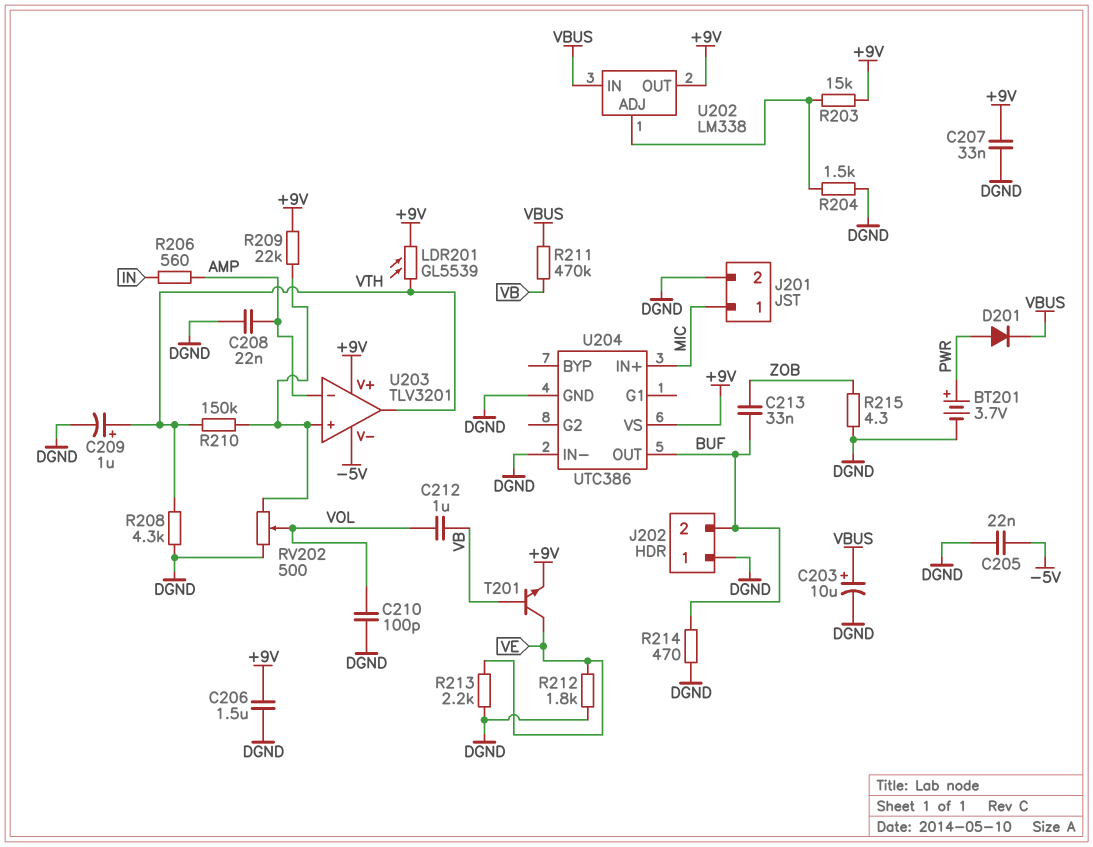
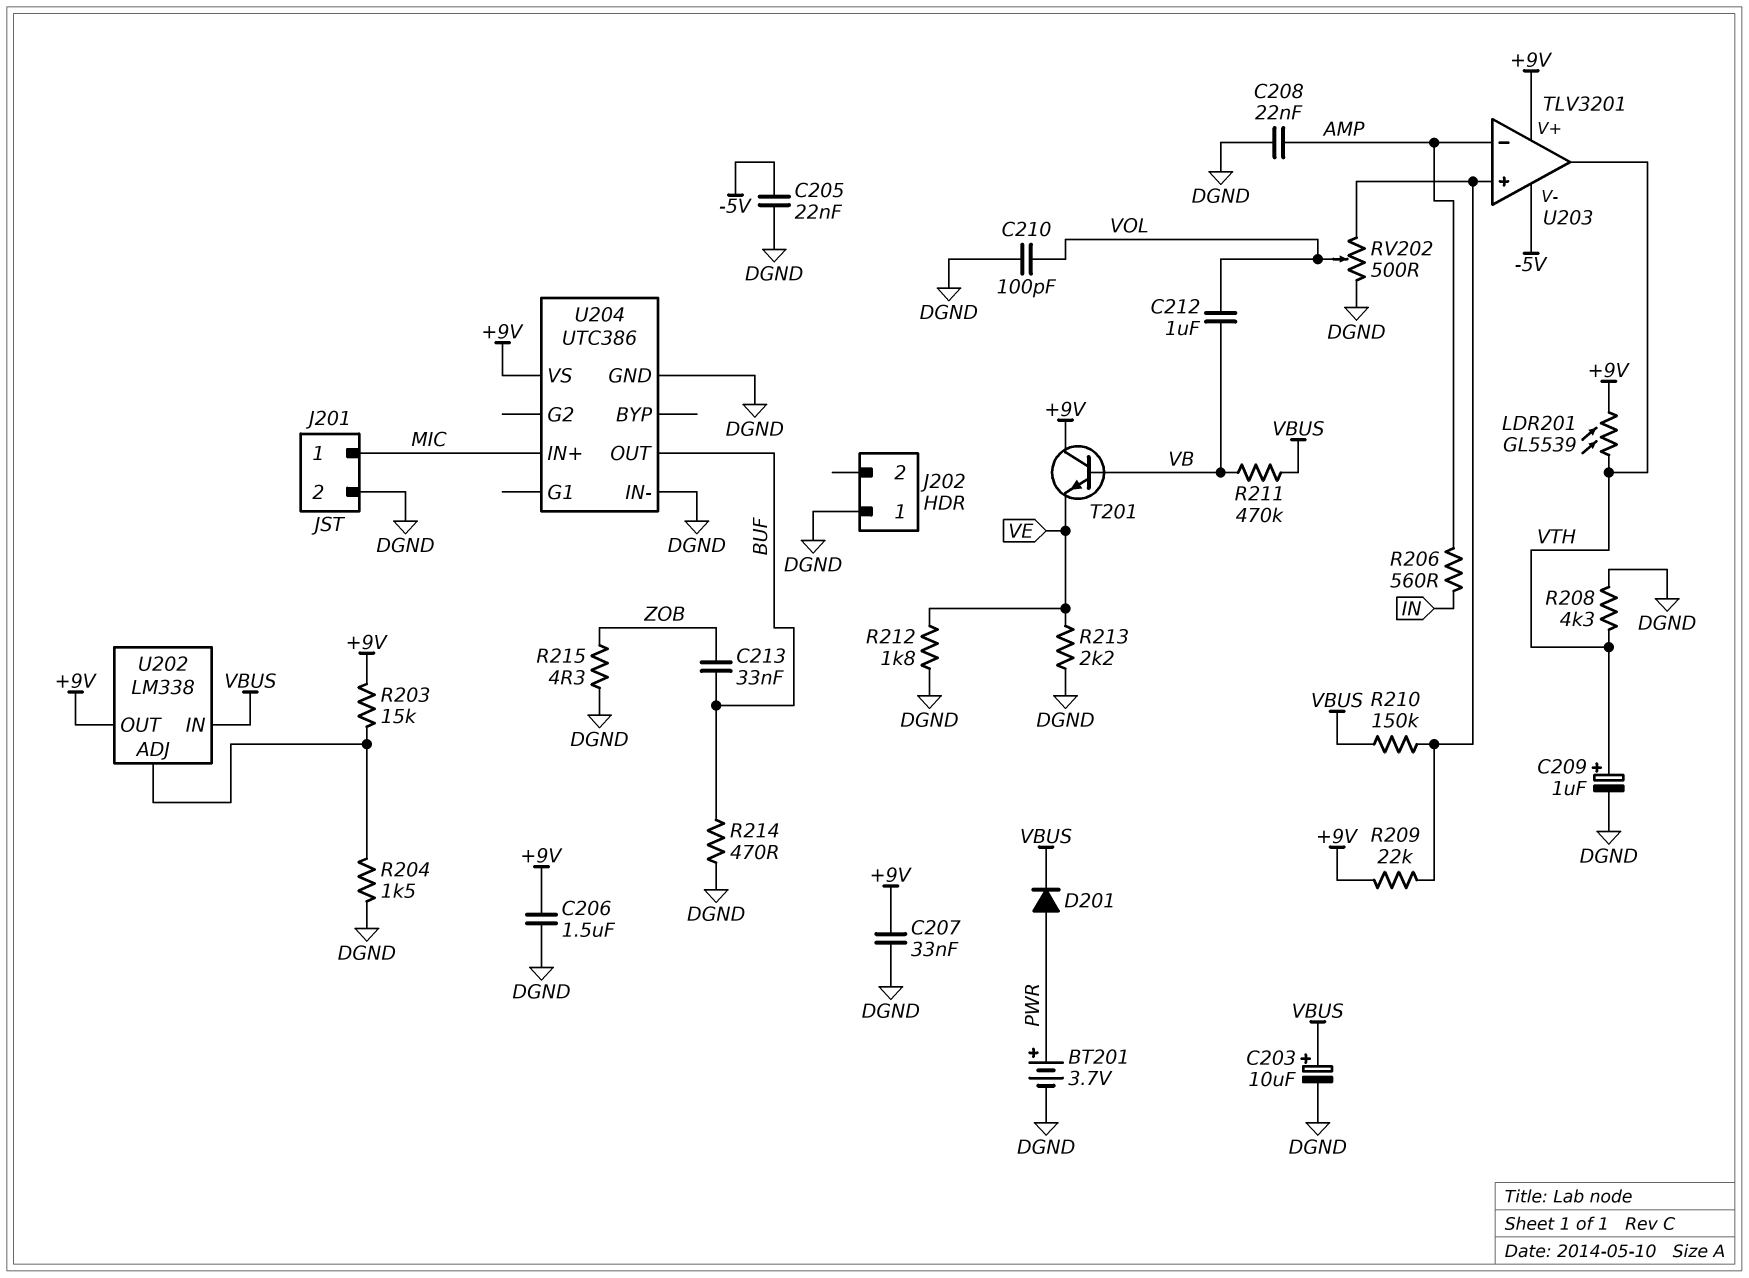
J202 pin 2: BUF -> none
R210: 150k (U203/in+, VTH) -> 150k (U203/in+, VBUS)
T201: NPN (B VB, C VE, E +9V) -> NPN (B VB, C +9V, E VE)

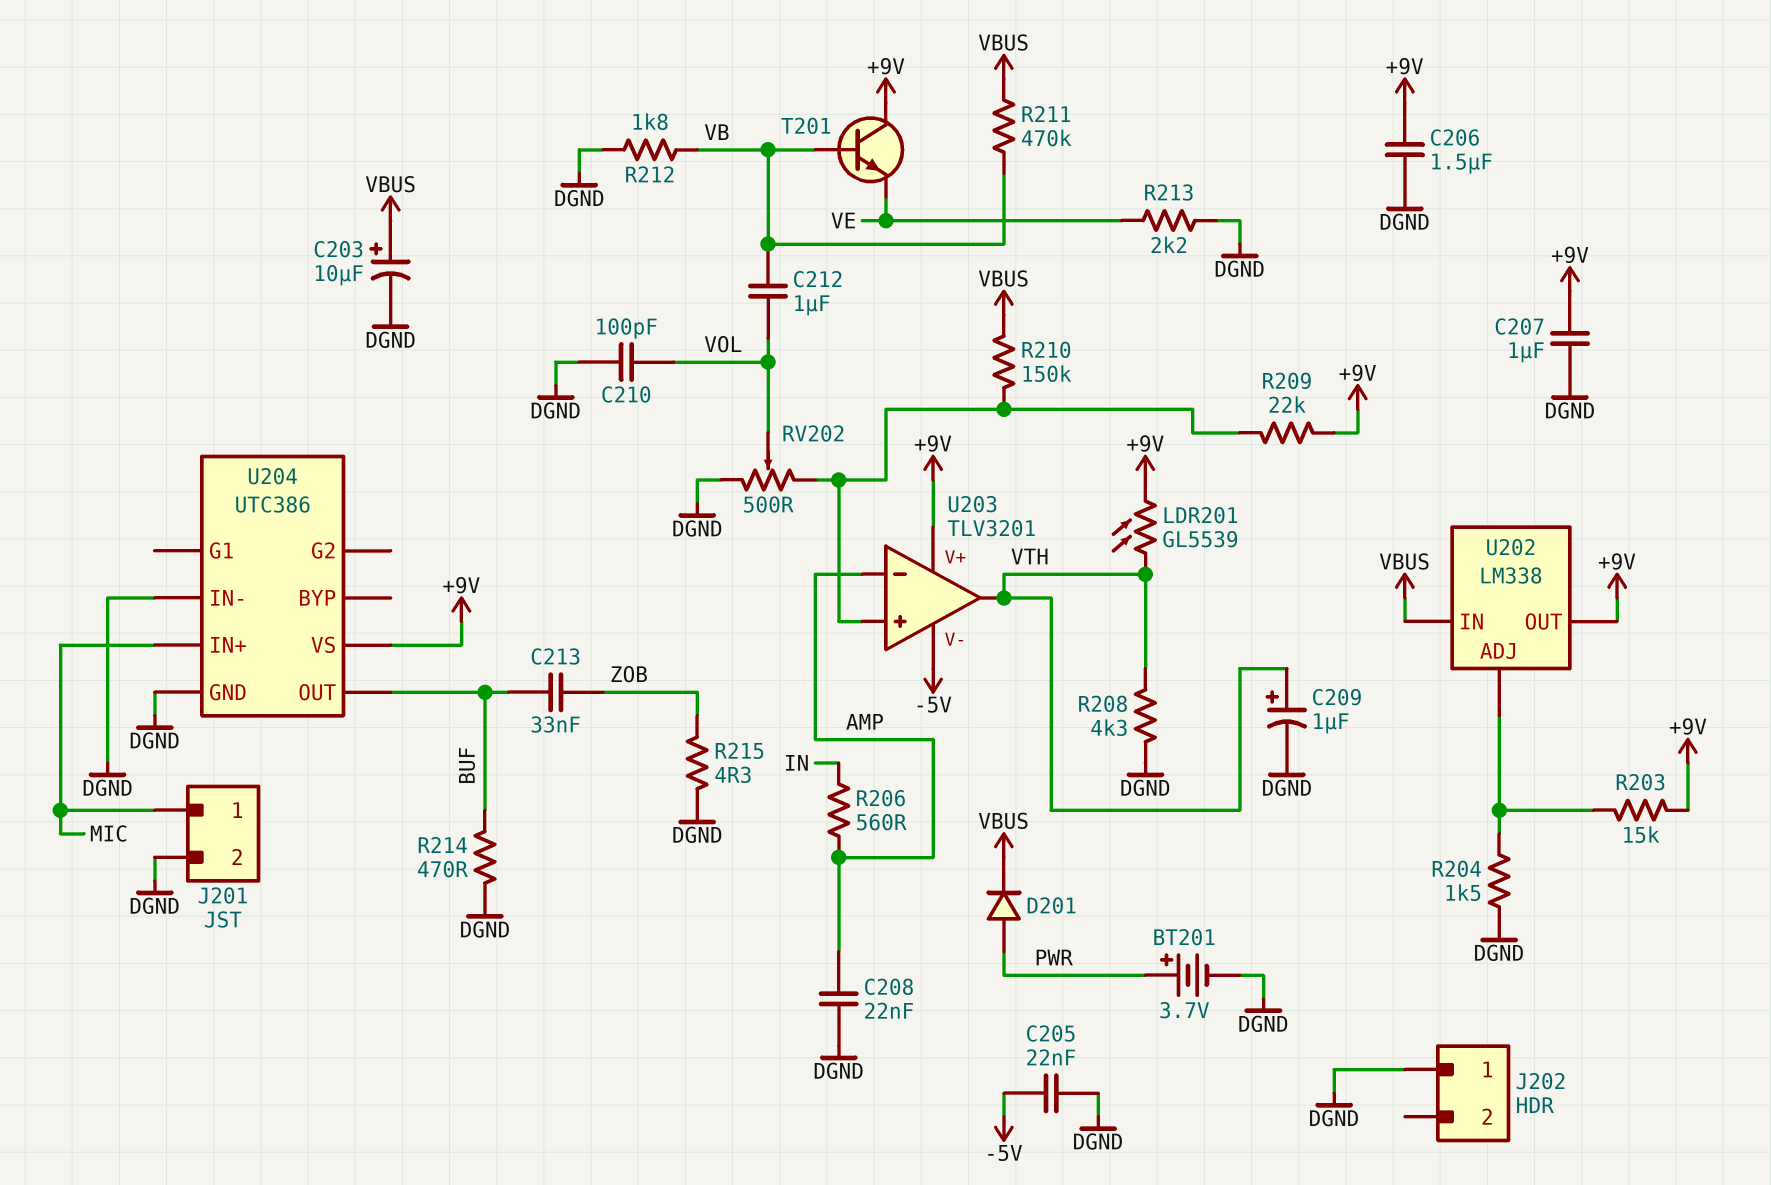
C207: 33nF (+9V, DGND) -> 1uF (+9V, DGND)
R212: 1.8k (DGND, VE) -> 1.8k (DGND, VB)

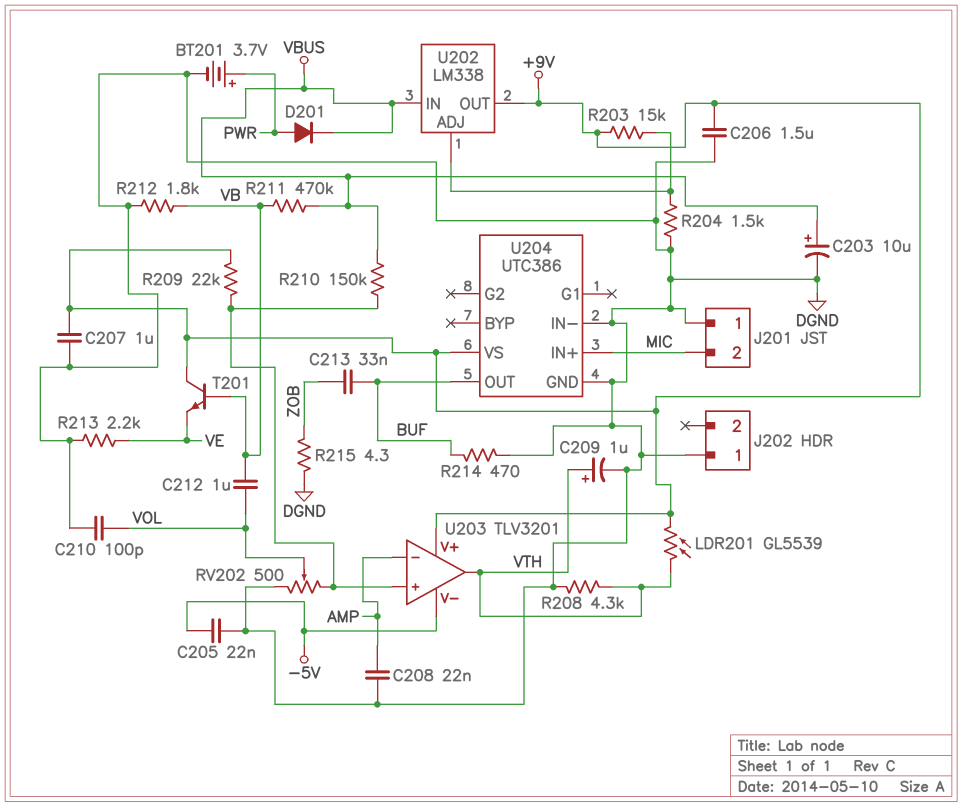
J201 pin 1: MIC -> DGND
J201 pin 2: DGND -> MIC
R206: 560 (AMP, IN) -> none

